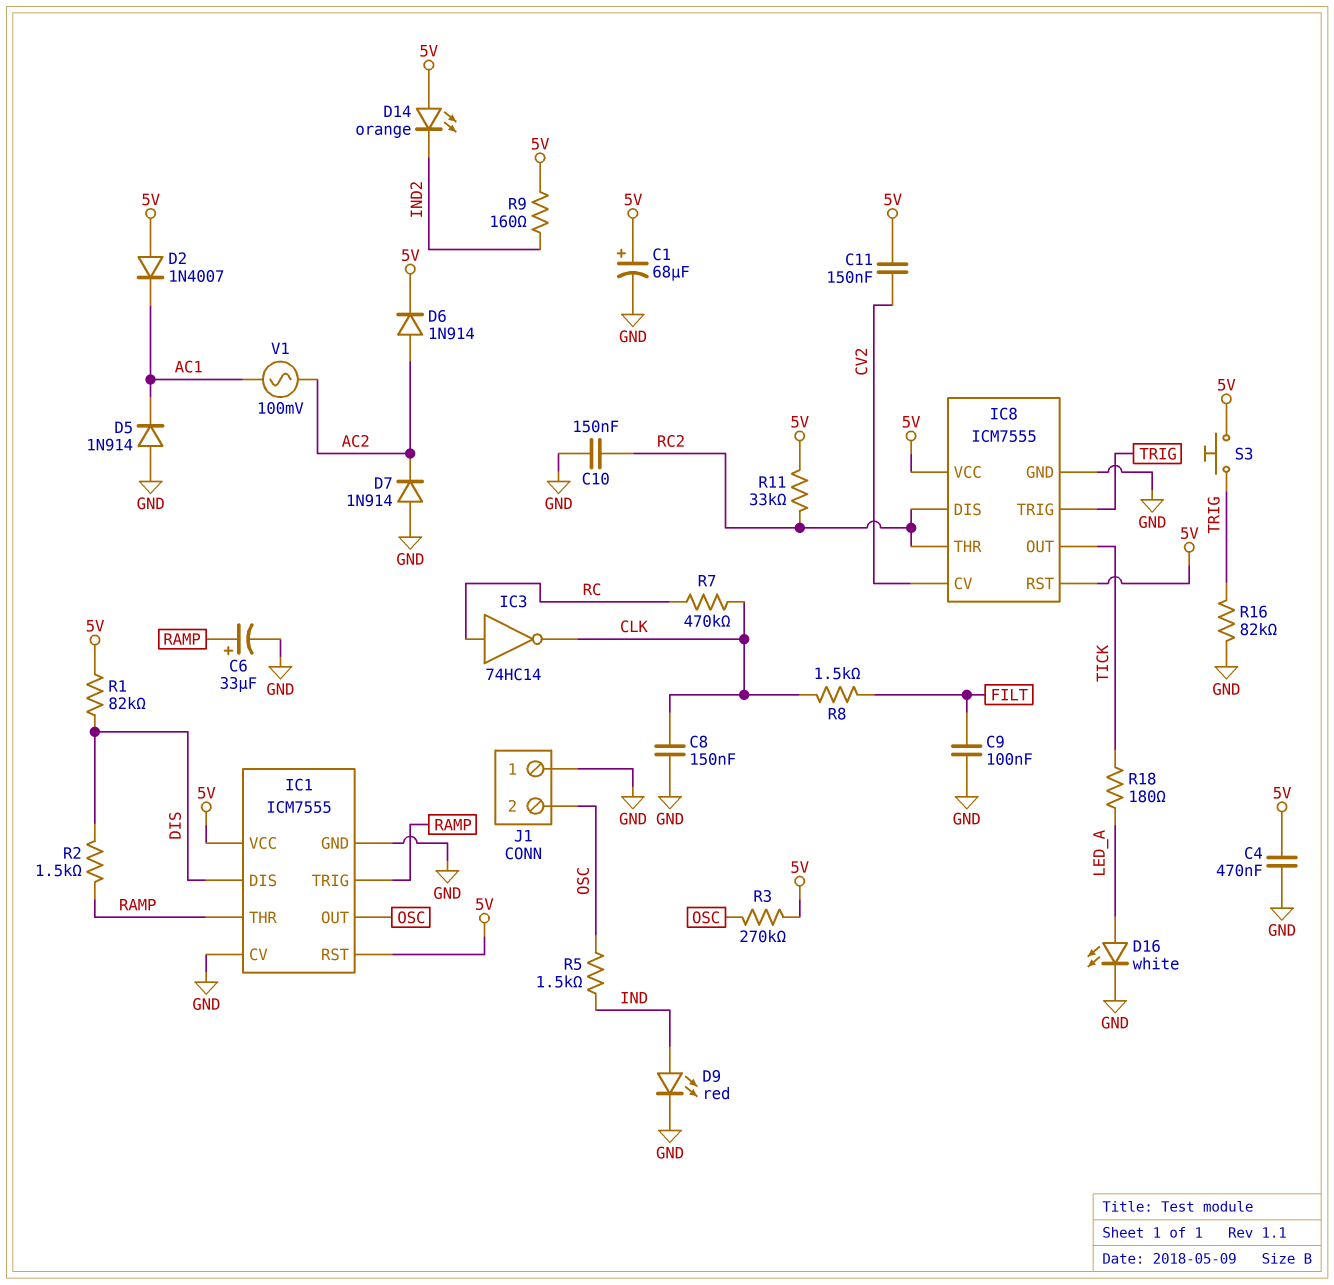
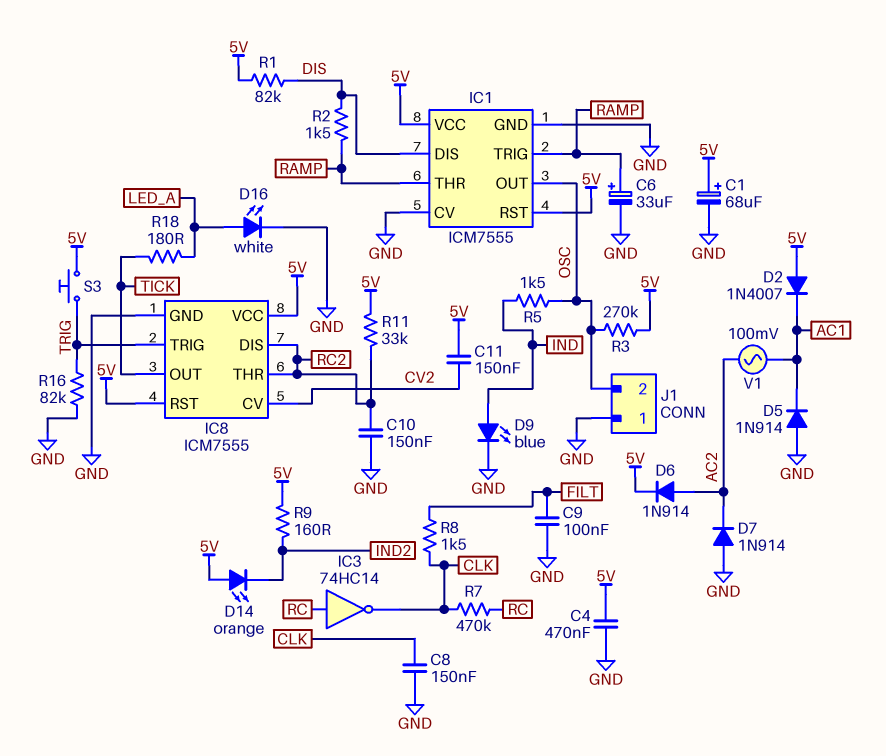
D9: LED red (A IND, K GND) -> LED blue (A IND, K GND)

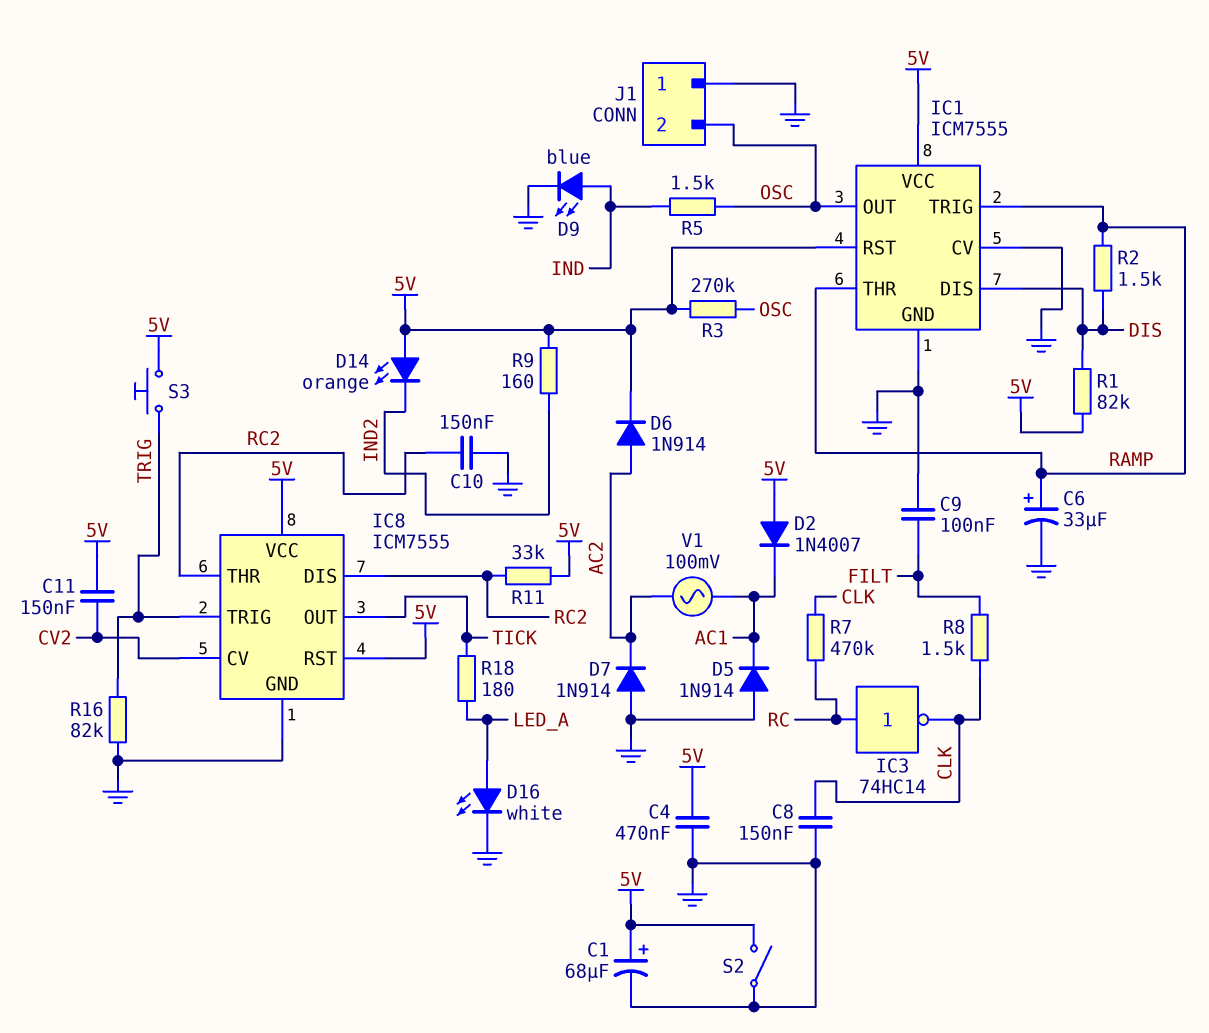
S2: none -> switch (5V, GND)

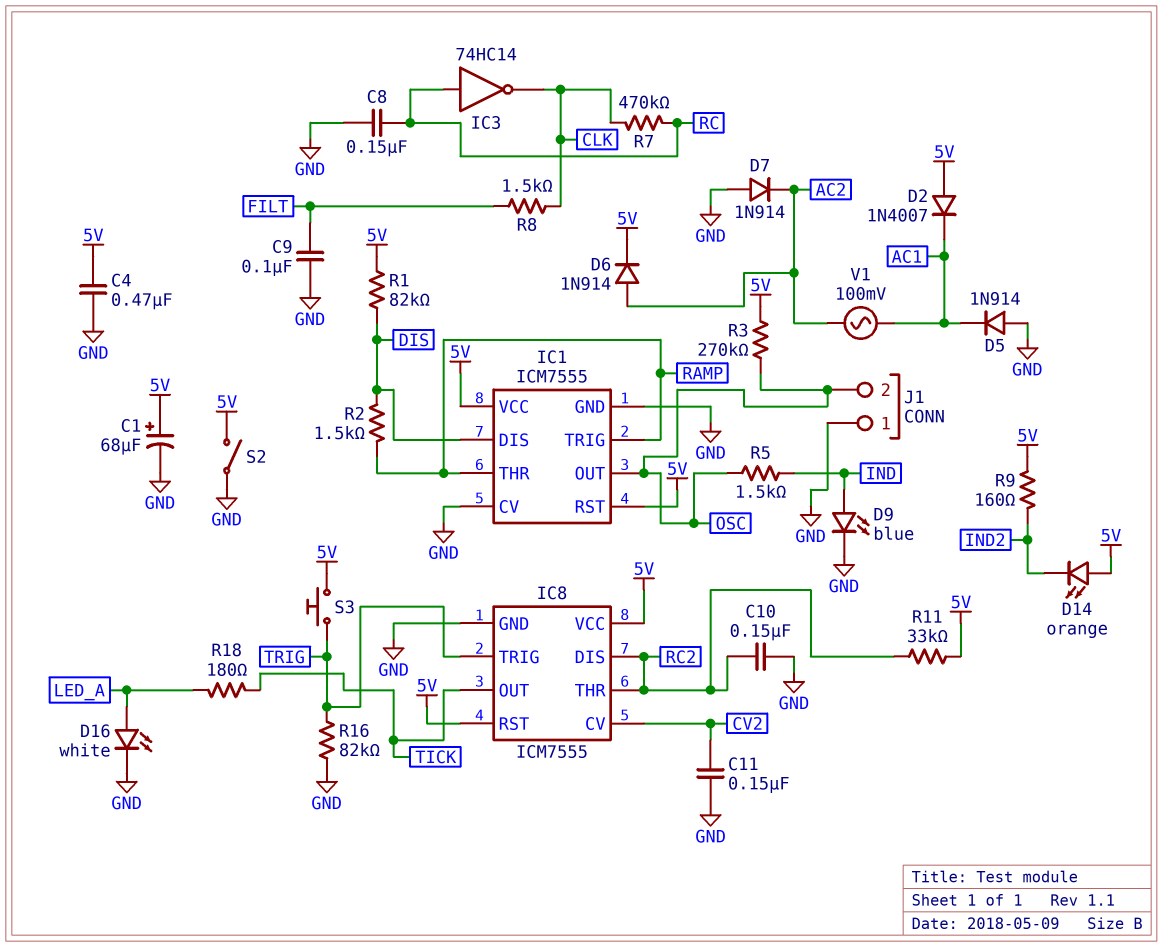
C6: 33uF (plus RAMP, minus GND) -> none
C8: 150nF (CLK, GND) -> 150nF (GND, RC)
C11: 150nF (5V, CV2) -> 150nF (CV2, GND)

